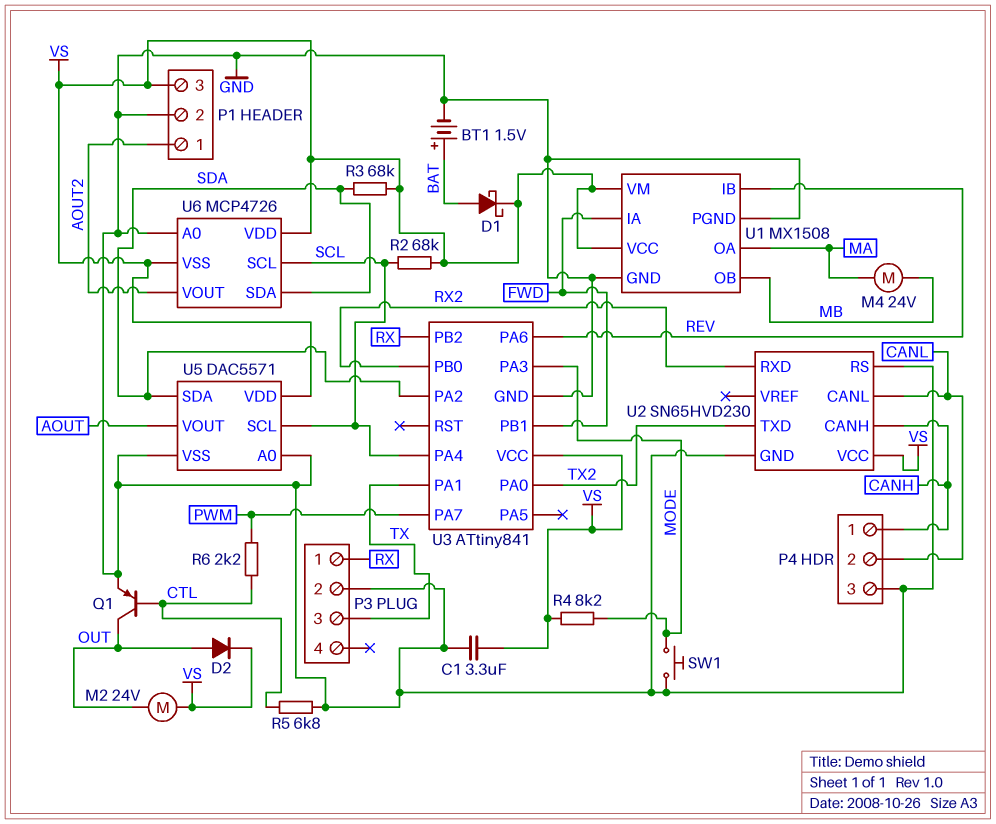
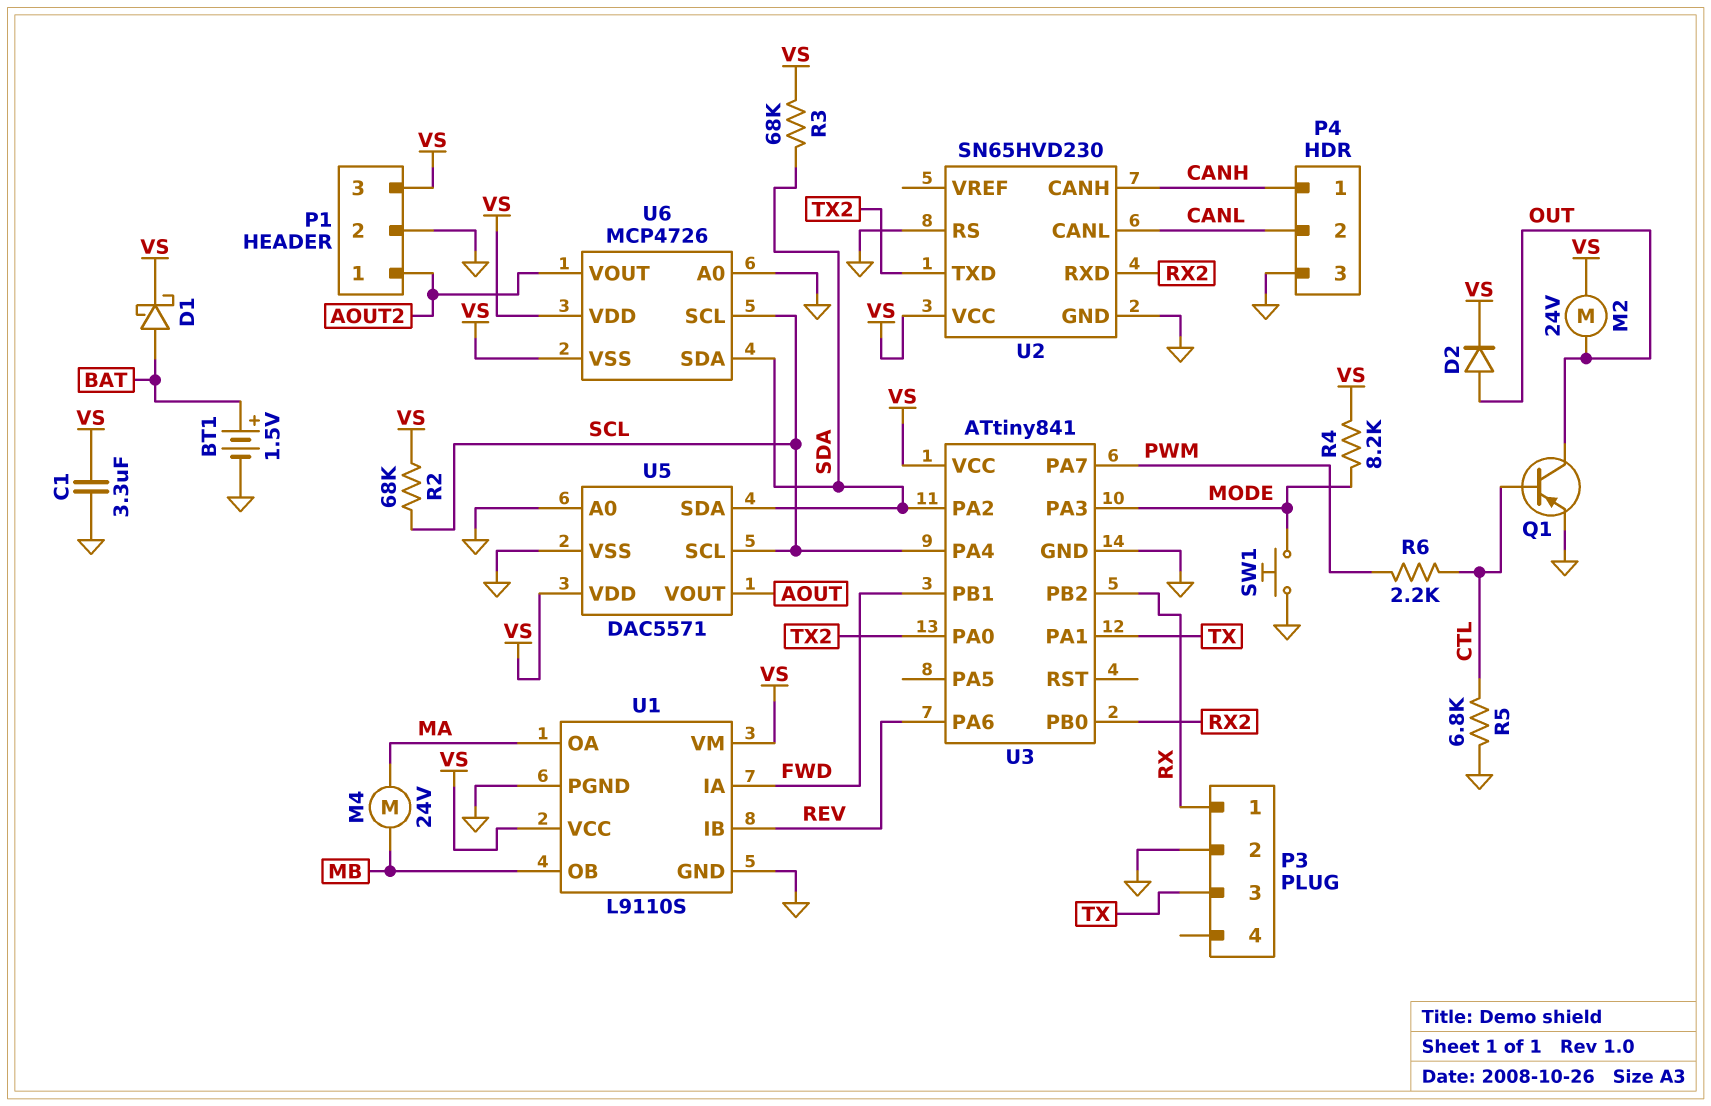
U1: MX1508 -> L9110S

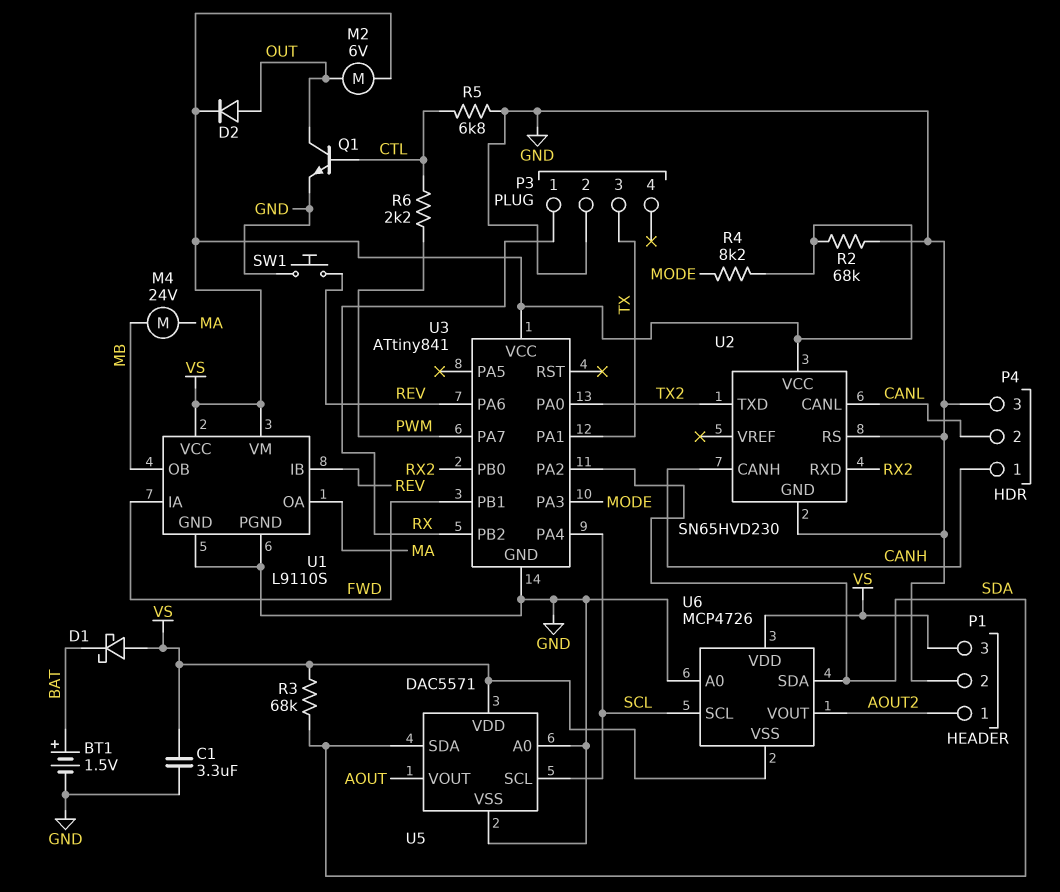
D1: schottky (A BAT, K VS) -> schottky (A VS, K BAT)
M2: motor 24V (OUT, VS) -> motor 6V (OUT, VS)
Q1: PNP (B CTL, C OUT, E GND) -> NPN (B CTL, C OUT, E GND)
R2: 68k (SCL, VS) -> 68k (GND, VS)
SW1: button (GND, MODE) -> button (GND, REV)

